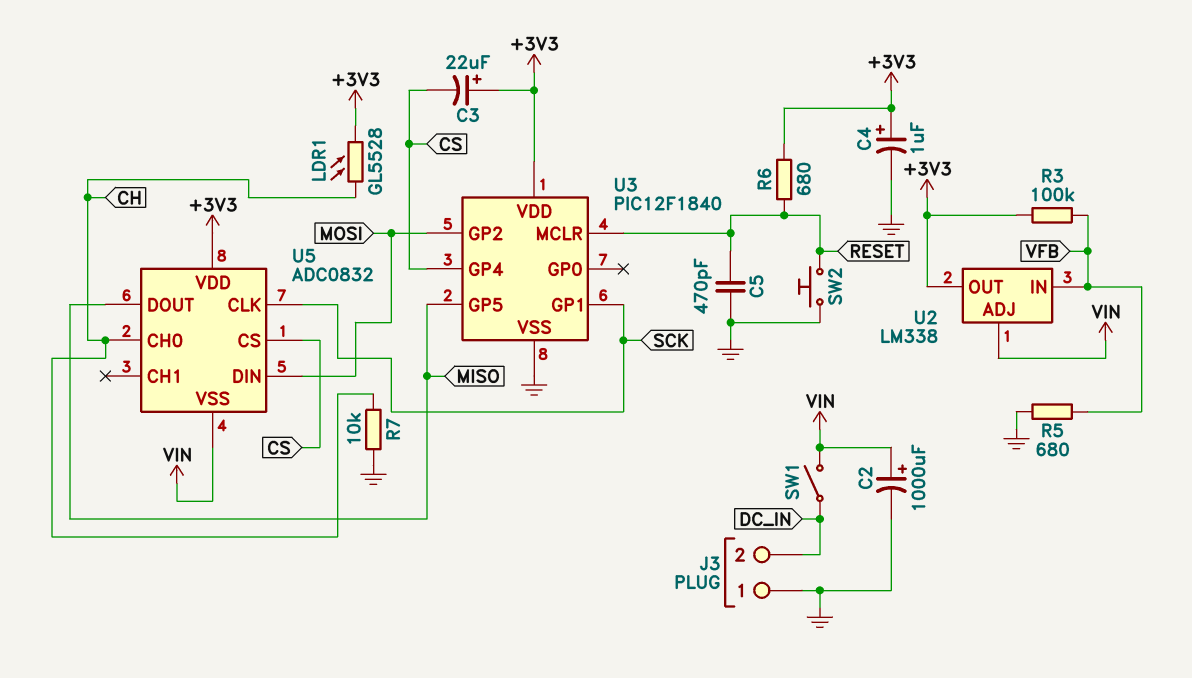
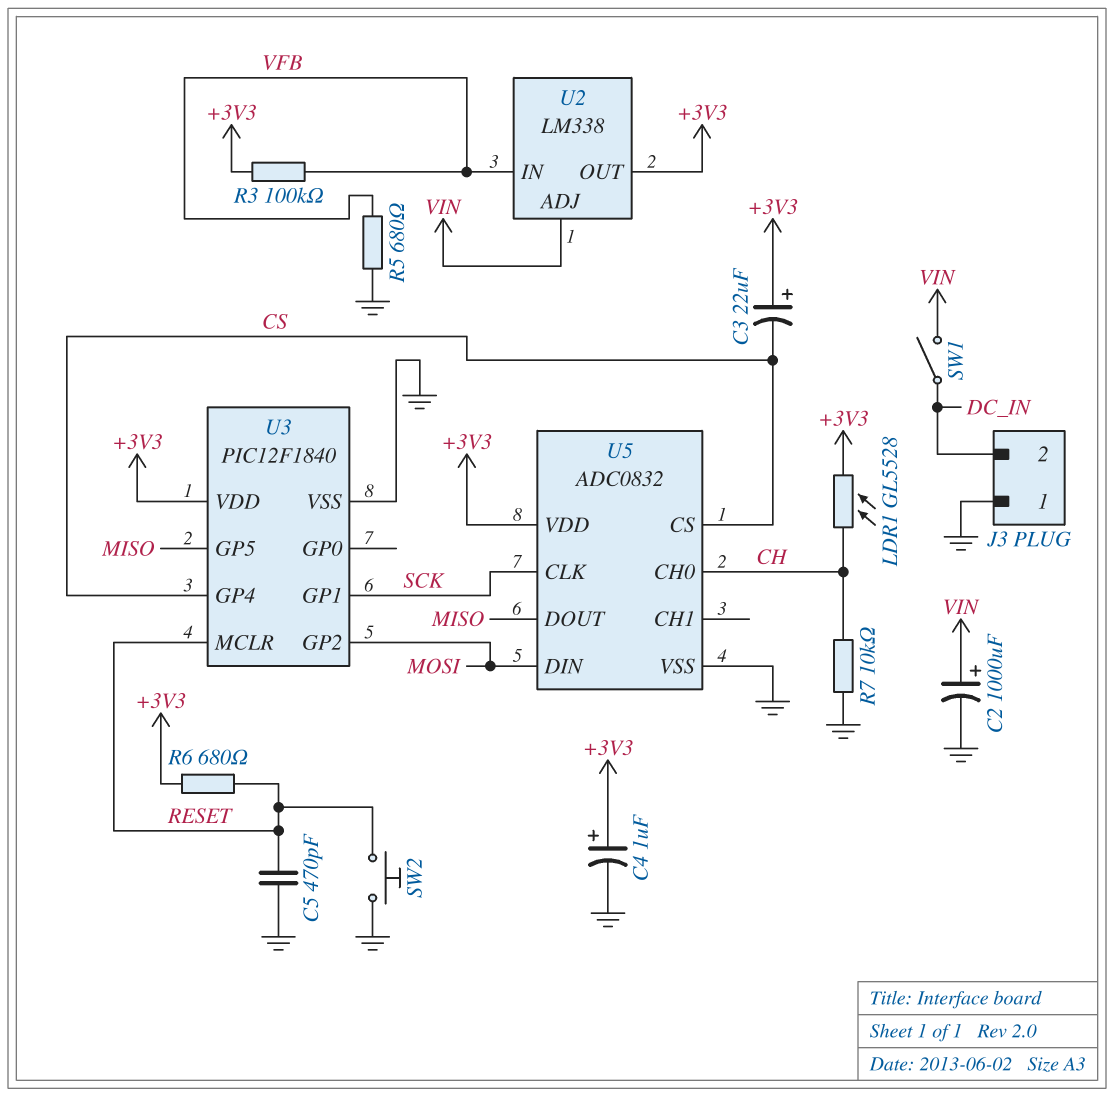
U5 pin VSS: VIN -> GND

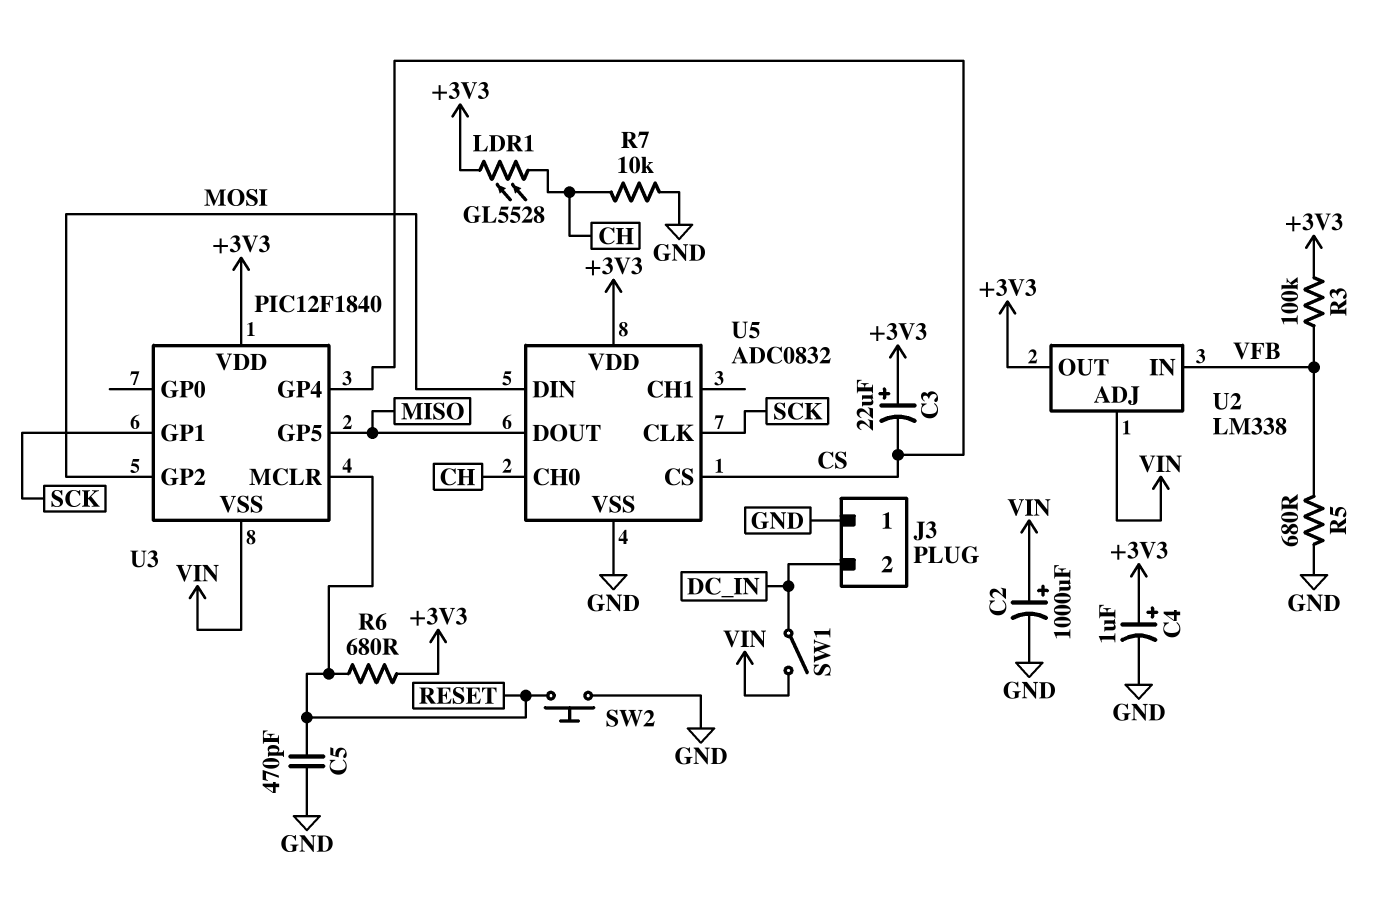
U3 pin VSS: GND -> VIN

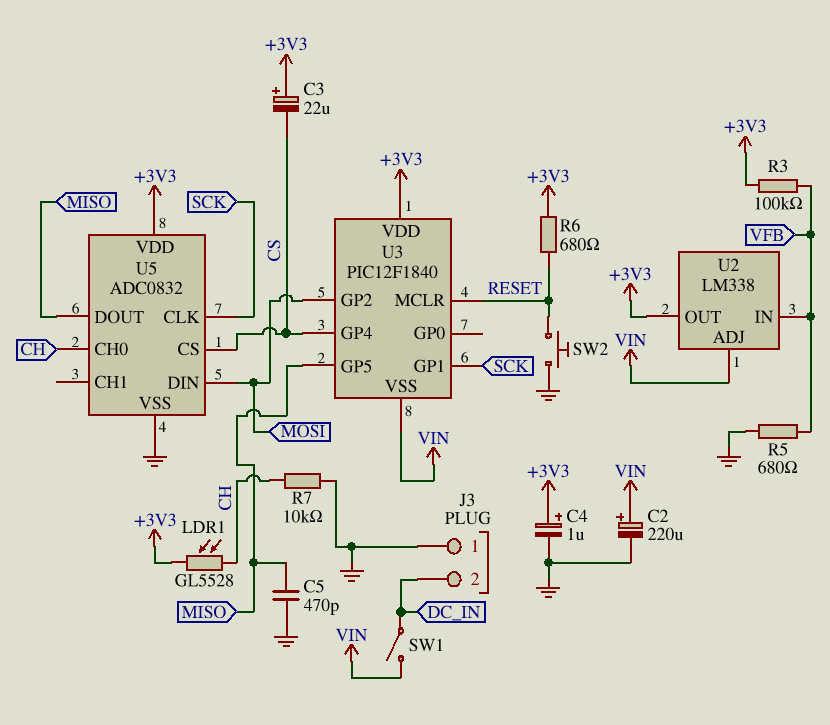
C2: 1000uF (plus VIN, minus GND) -> 220uF (plus VIN, minus GND)
C5: 470pF (GND, RESET) -> 470pF (GND, MISO)

